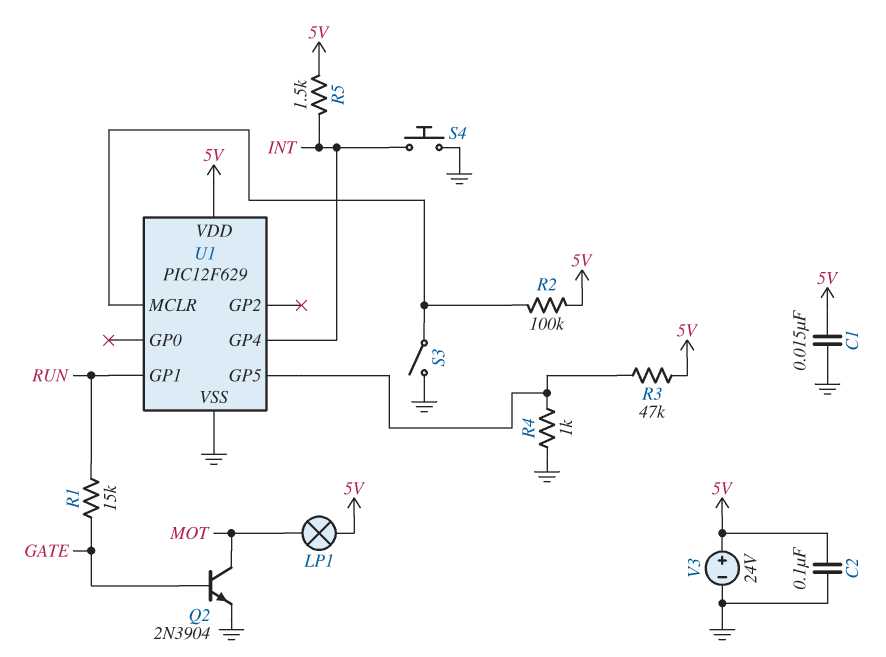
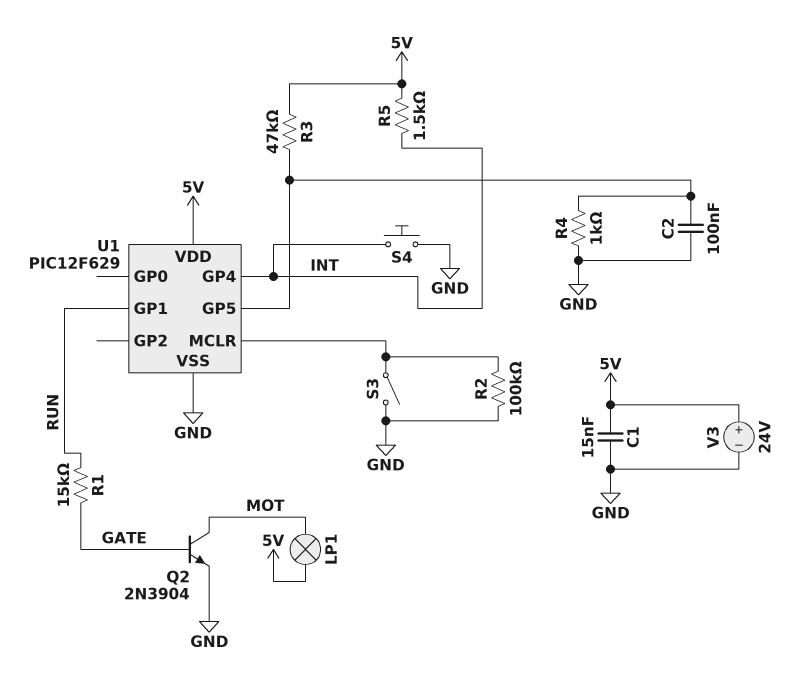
C2: 100nF (5V, GND) -> 100nF (GND, U1/GP5)
R2: 100k (5V, U1/MCLR) -> 100k (GND, U1/MCLR)

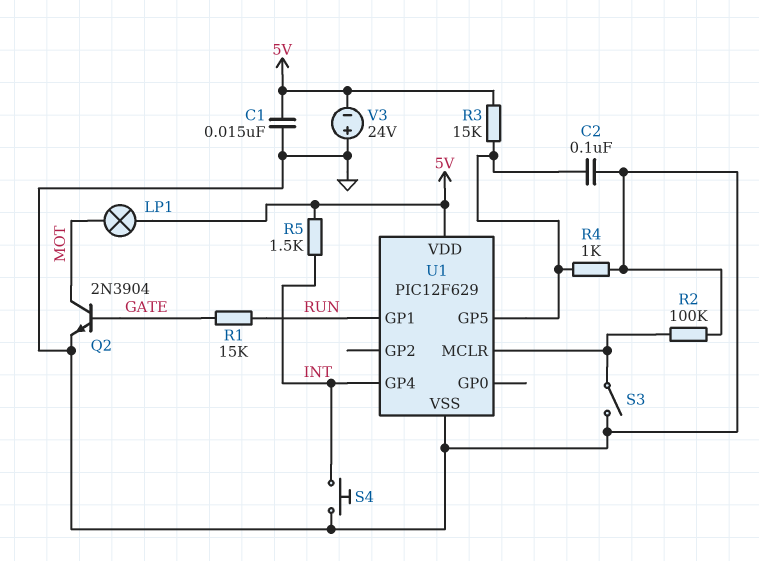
R3: 47k (5V, U1/GP5) -> 15k (5V, U1/GP5)
V3: 24V (plus 5V, minus GND) -> 24V (plus GND, minus 5V)

